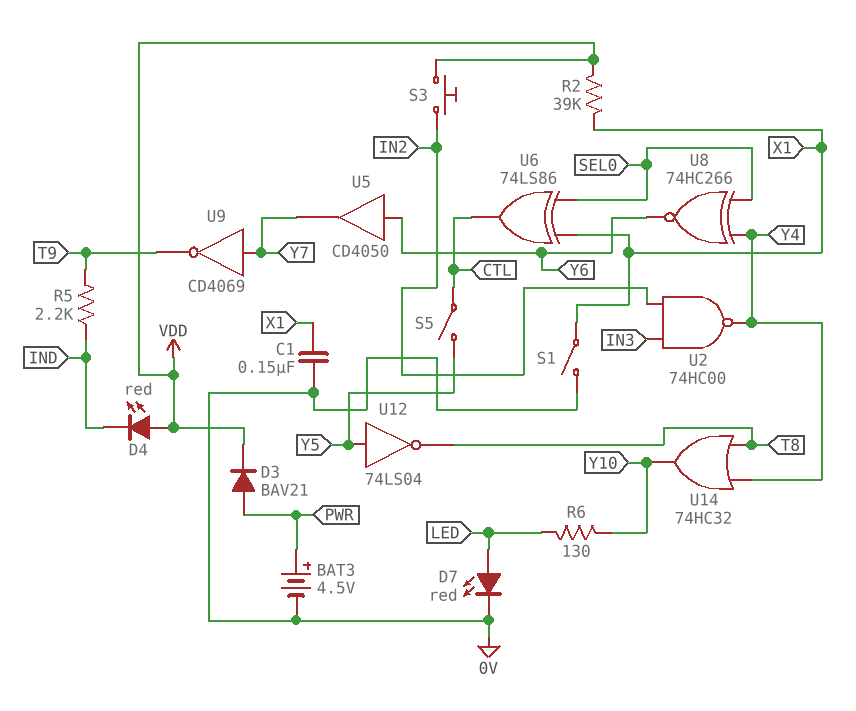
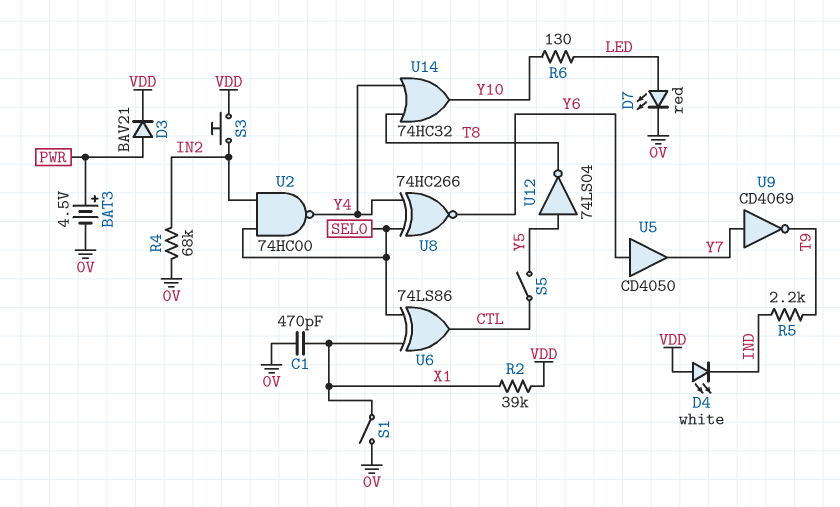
C1: 150nF (0V, X1) -> 470pF (0V, X1)
D4: LED red (A VDD, K IND) -> LED white (A VDD, K IND)
R4: none -> 68k (0V, IN2)
U2: NAND 74HC00 (in IN2, in IN3, out Y4) -> NAND 74HC00 (in IN2, in SEL0, out Y4)

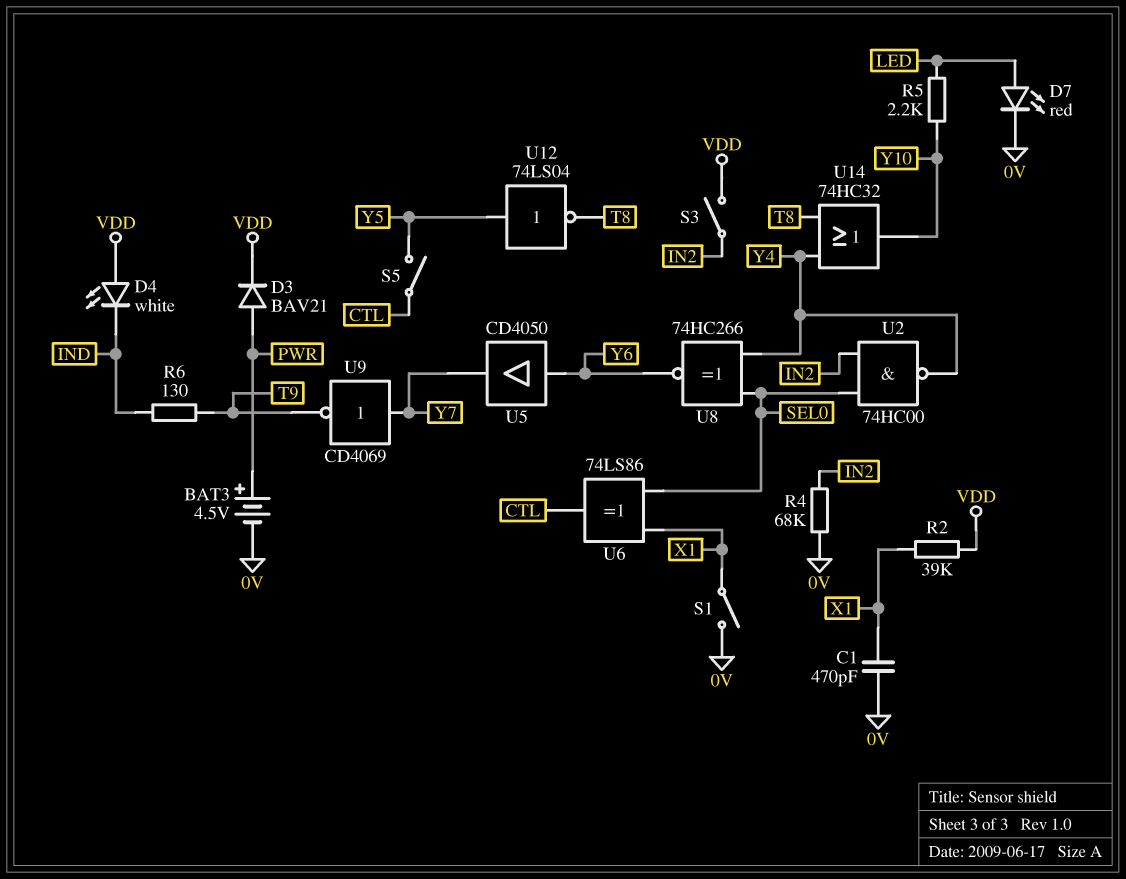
R5: 2.2k (IND, T9) -> 2.2k (LED, Y10)
R6: 130 (LED, Y10) -> 130 (IND, T9)
S3: button (IN2, VDD) -> switch (IN2, VDD)

